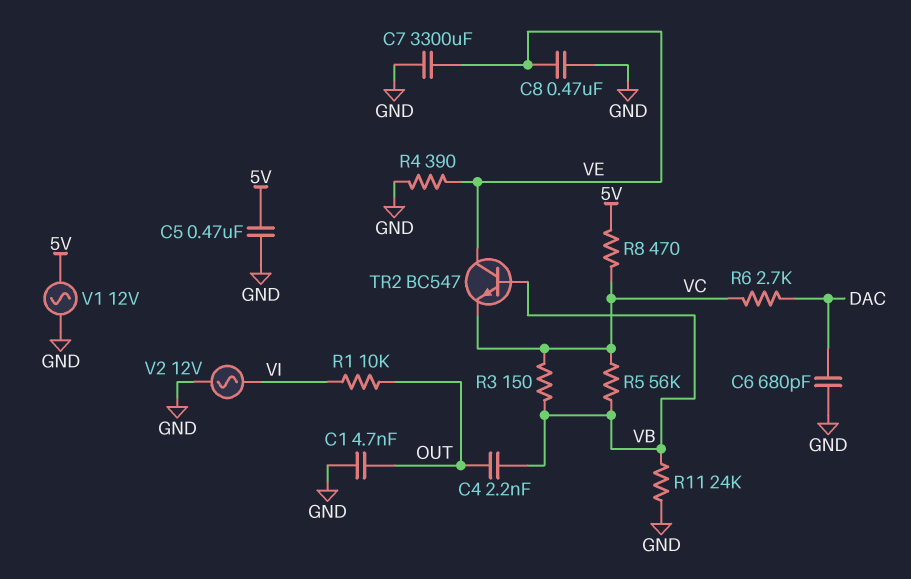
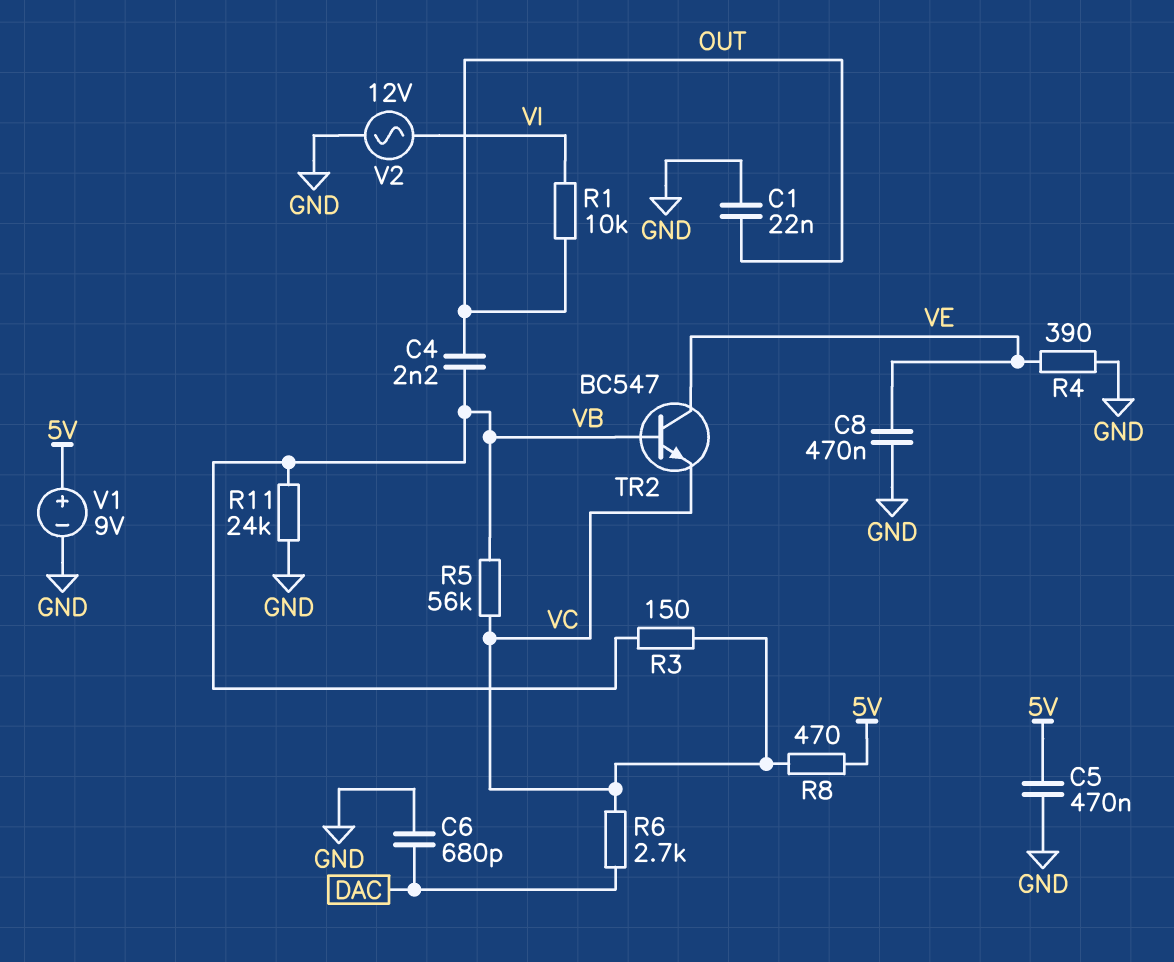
C1: 4.7nF (GND, OUT) -> 22nF (GND, OUT)
C7: 3300uF (GND, VE) -> none
V1: AC 12V (5V, GND) -> 9V (plus 5V, minus GND)

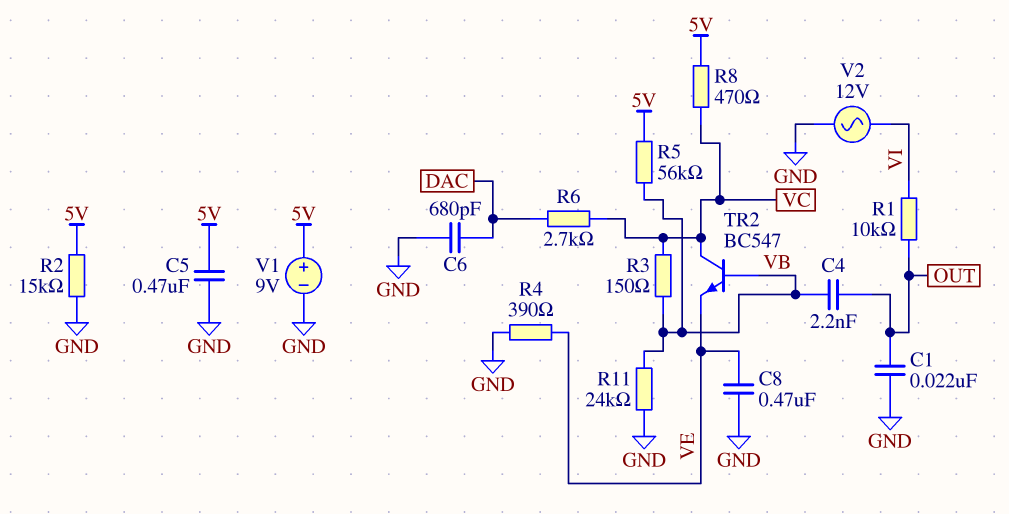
R2: none -> 15k (5V, GND)
R5: 56k (VB, VC) -> 56k (5V, VB)
TR2: NPN BC547 (B VB, C VE, E VC) -> NPN BC547 (B VB, C VC, E VE)

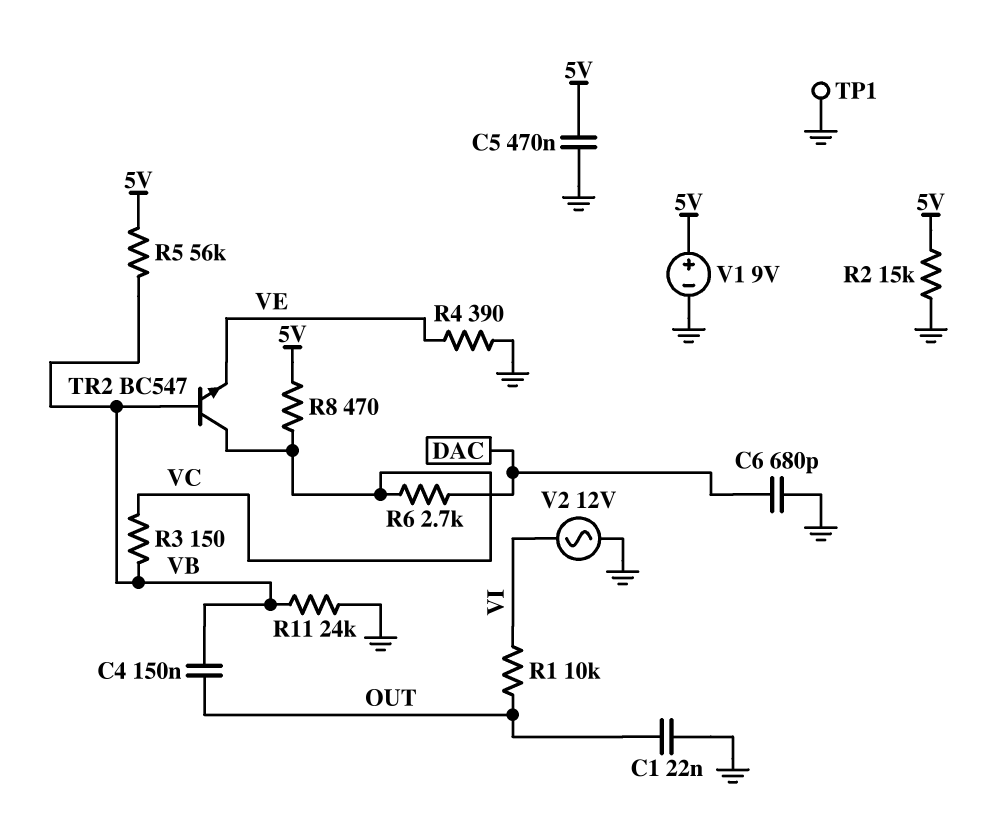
C4: 2.2nF (OUT, VB) -> 150nF (OUT, VB)
C8: 470nF (GND, VE) -> none
TP1: none -> test point (GND)

